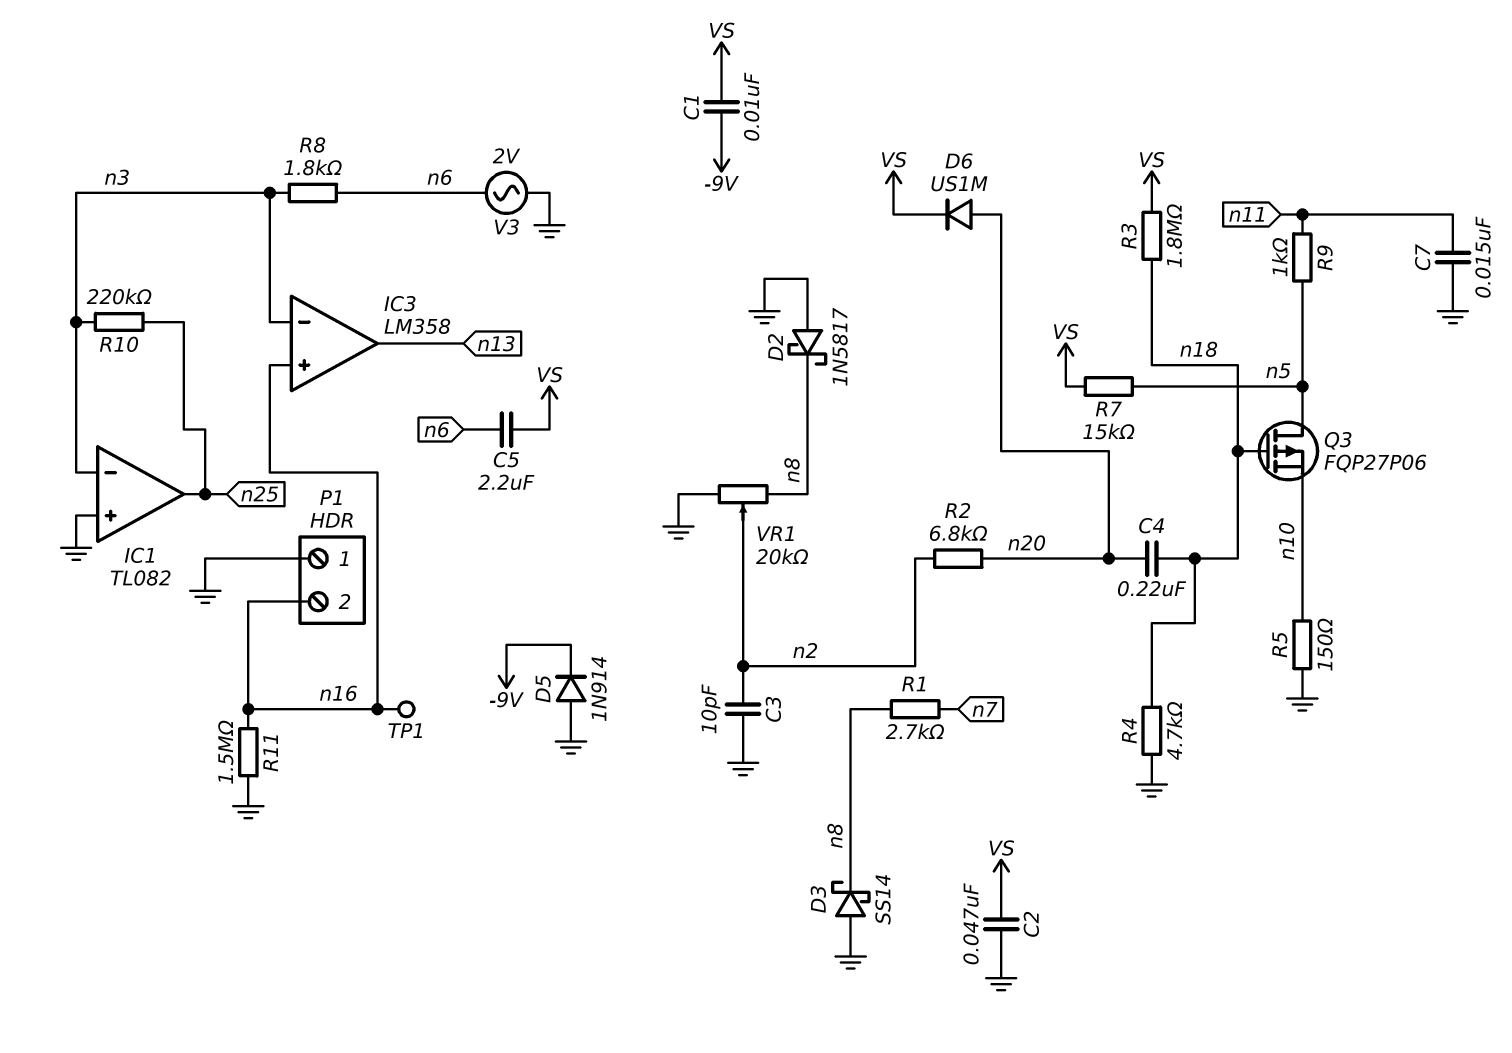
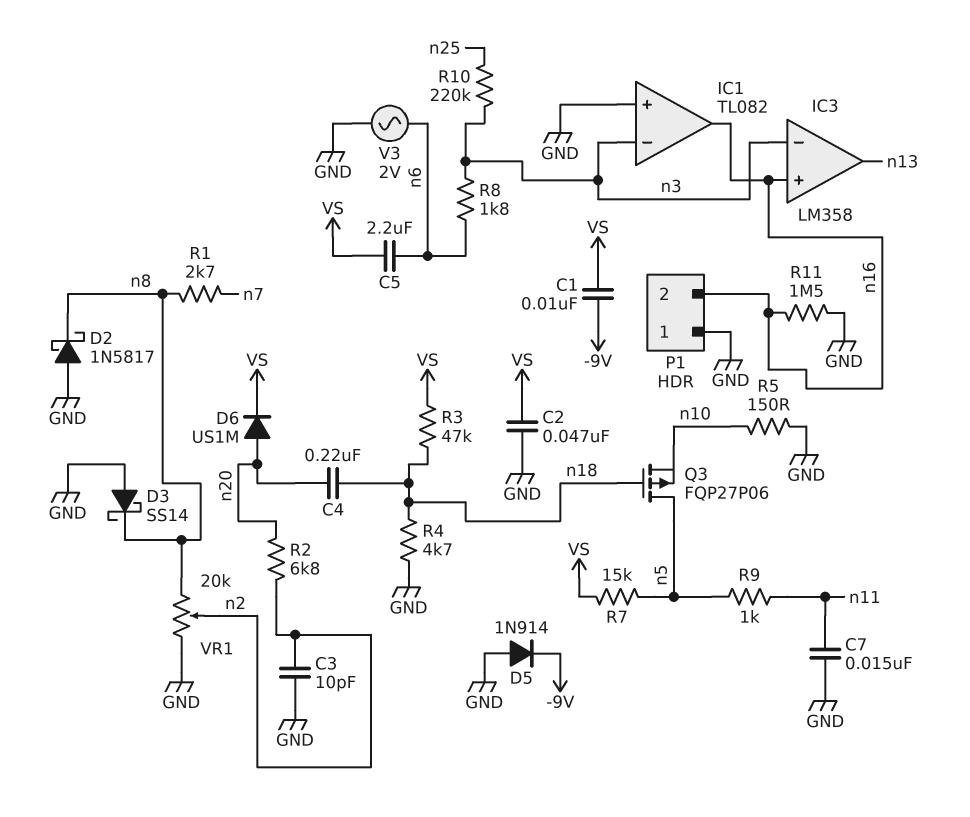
IC1 pin out: n25 -> n16
R3: 1.8M (VS, n18) -> 47k (VS, n18)
TP1: test point (n16) -> none

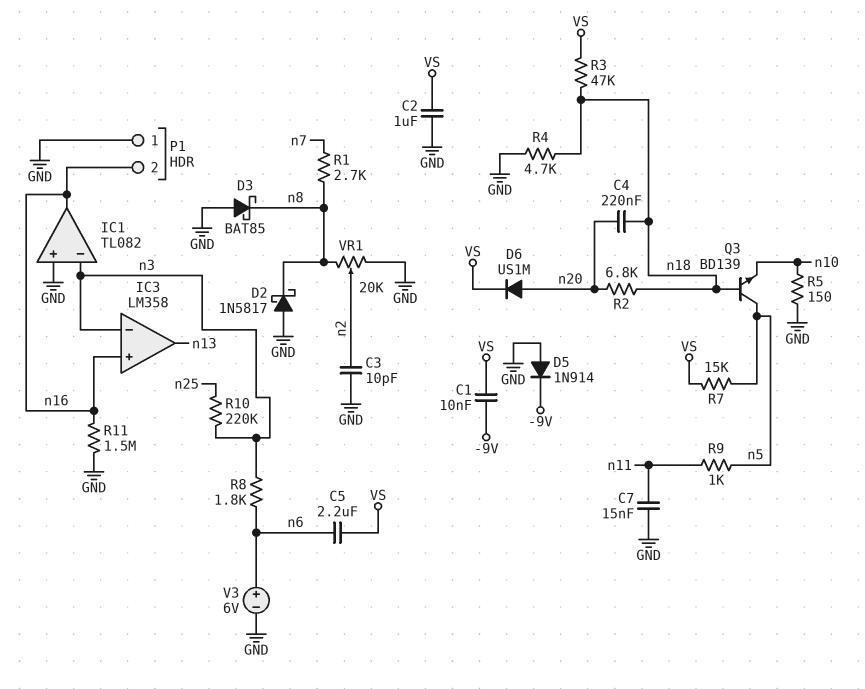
C2: 47nF (GND, VS) -> 1uF (GND, VS)
D3: schottky SS14 (A GND, K n8) -> schottky BAT85 (A GND, K n8)
Q3: PMOS FQP27P06 (G n18, D n5, S n10) -> NPN BD139 (B n18, C n5, E n10)
R2: 6.8k (n2, n20) -> 6.8k (n18, n20)
V3: AC 2V (GND, n6) -> 6V (plus n6, minus GND)

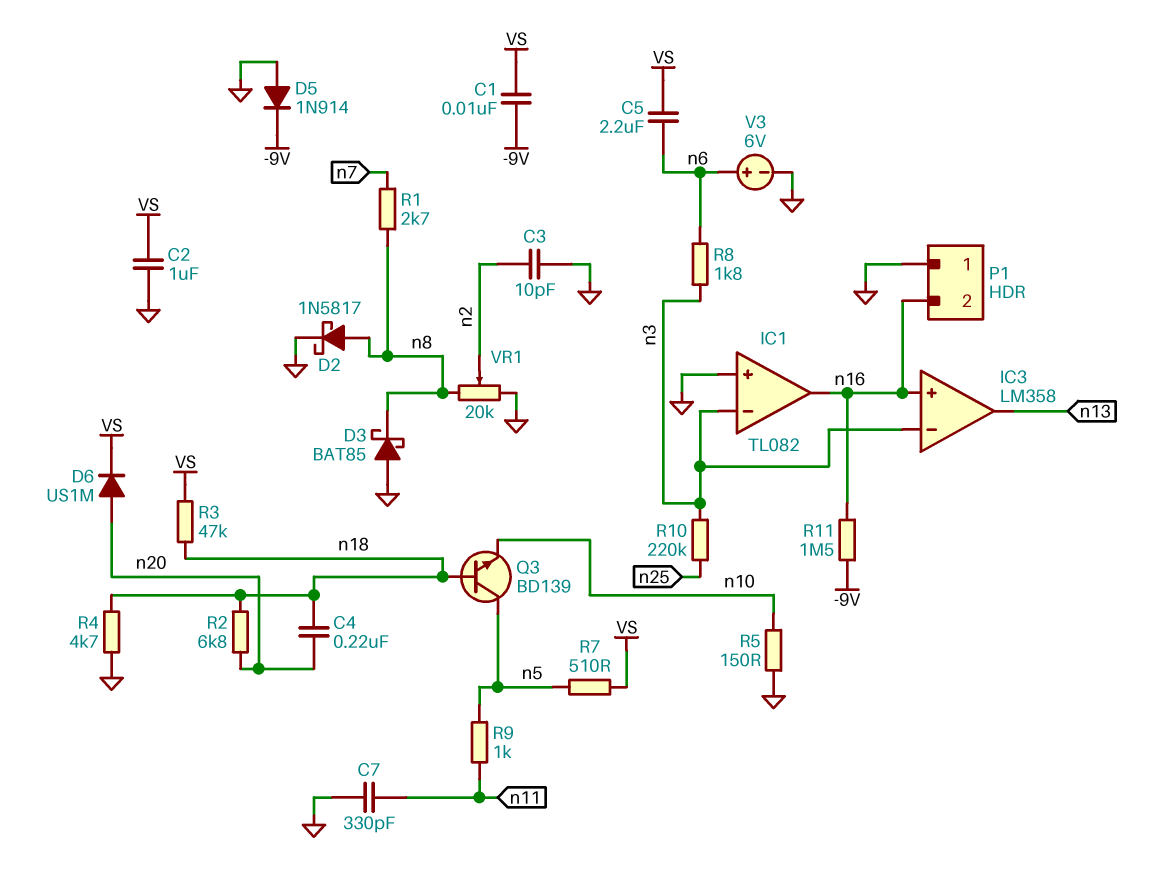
C7: 15nF (GND, n11) -> 330pF (GND, n11)
D2: schottky 1N5817 (A GND, K n8) -> schottky 1N5817 (A n8, K GND)
R7: 15k (VS, n5) -> 510 (VS, n5)
R11: 1.5M (GND, n16) -> 1.5M (-9V, n16)

